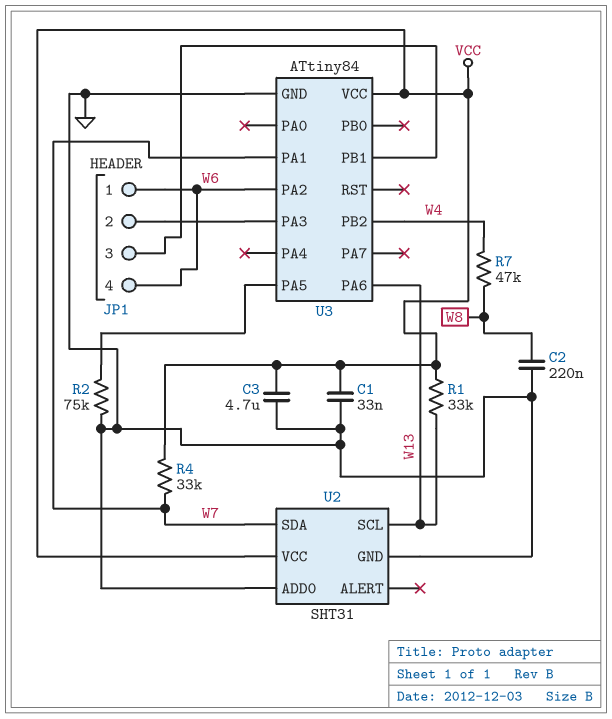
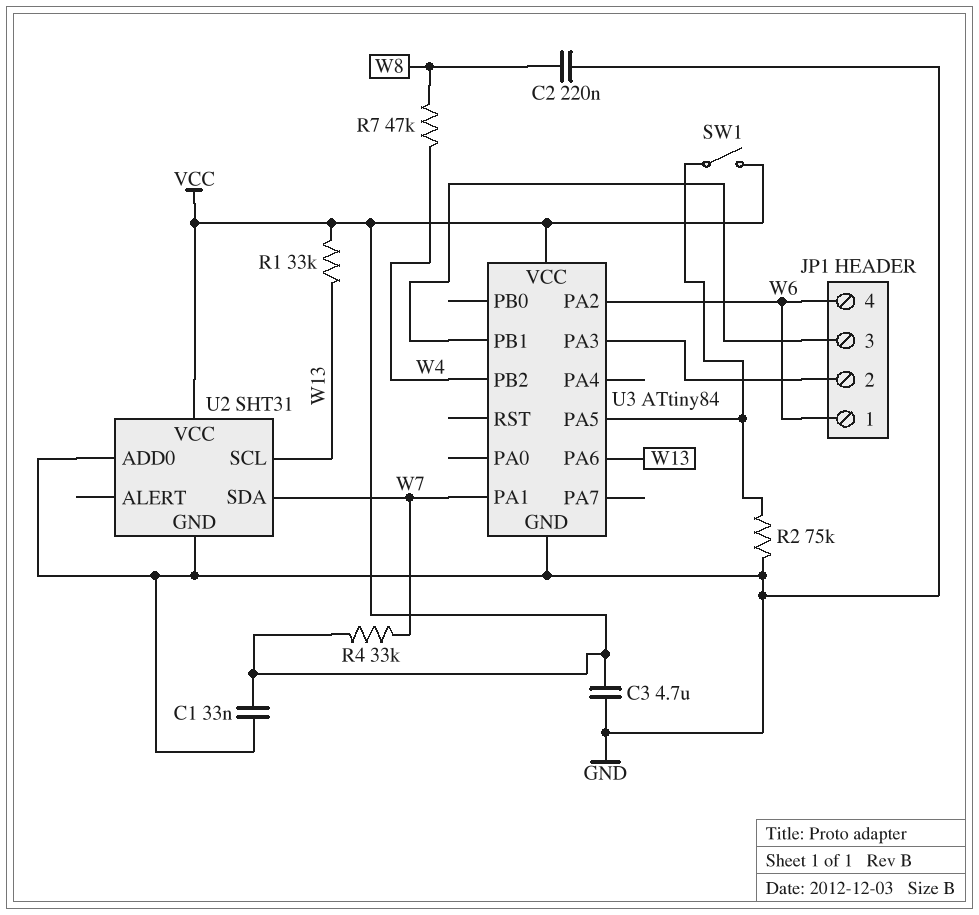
SW1: none -> switch (U3/PA5, VCC)

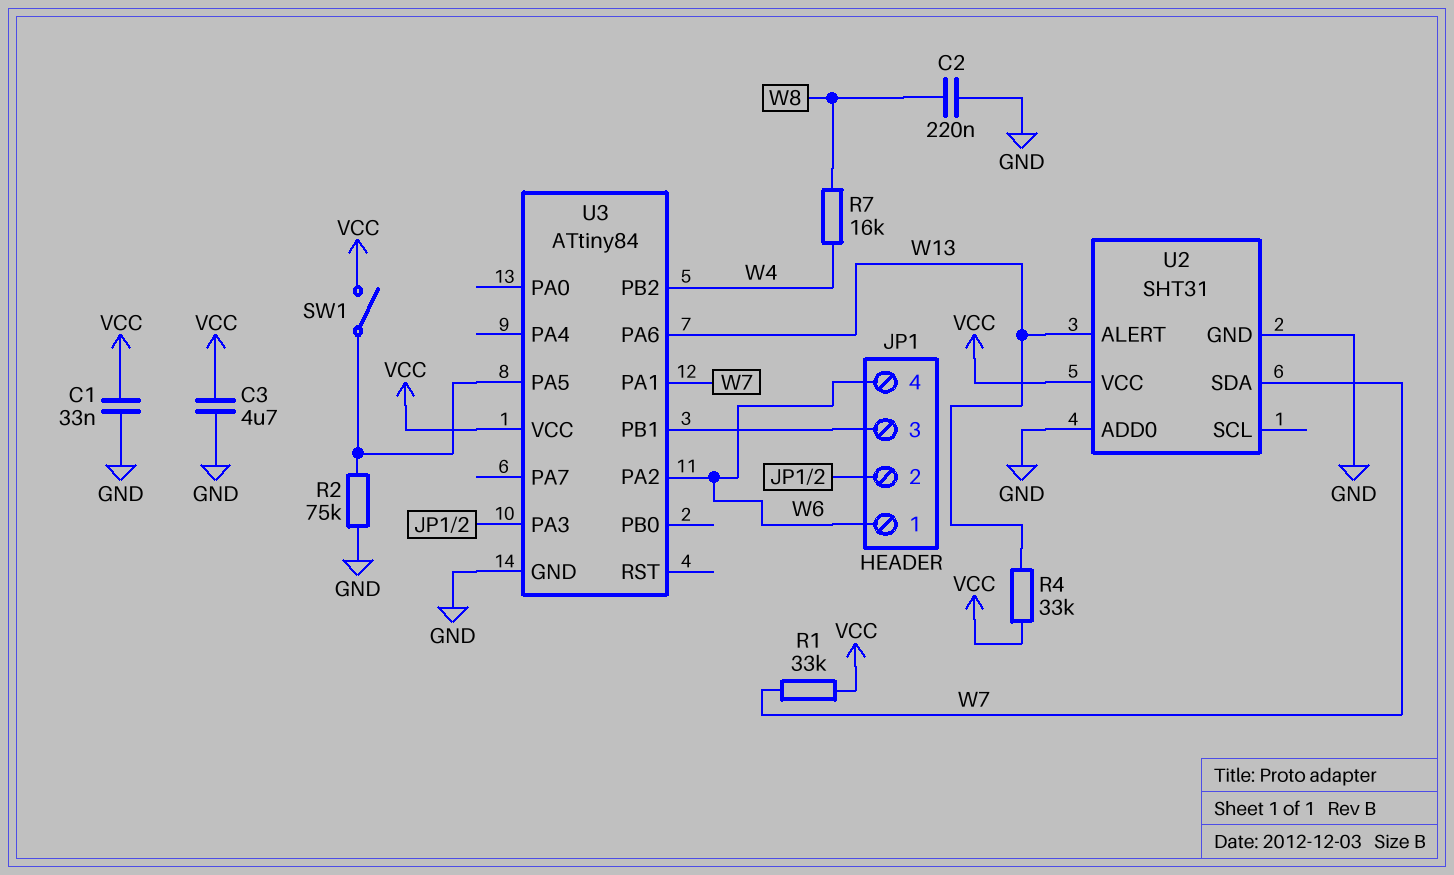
R1: 33k (VCC, W13) -> 33k (VCC, W7)
R4: 33k (VCC, W7) -> 33k (VCC, W13)
R7: 47k (W4, W8) -> 16k (W4, W8)
U2 pin ALERT: none -> W13
U2 pin SCL: W13 -> none

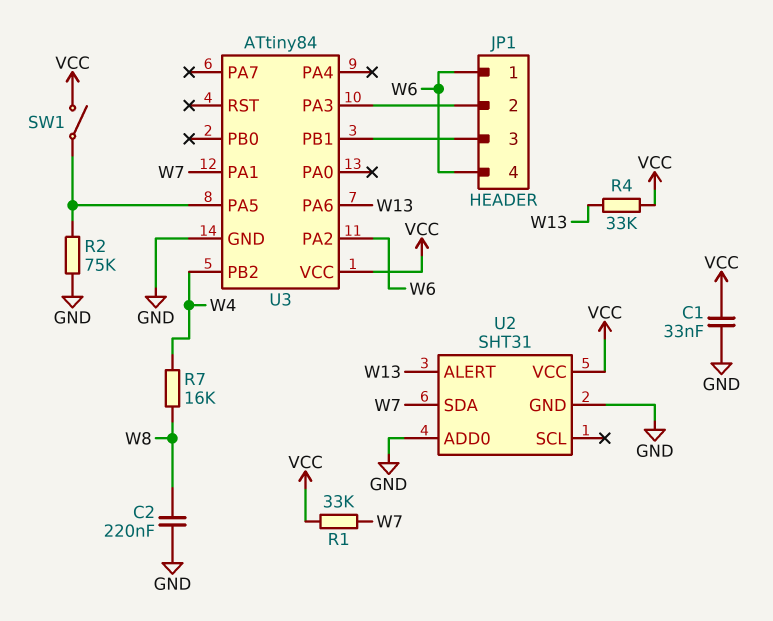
C3: 4.7uF (GND, VCC) -> none

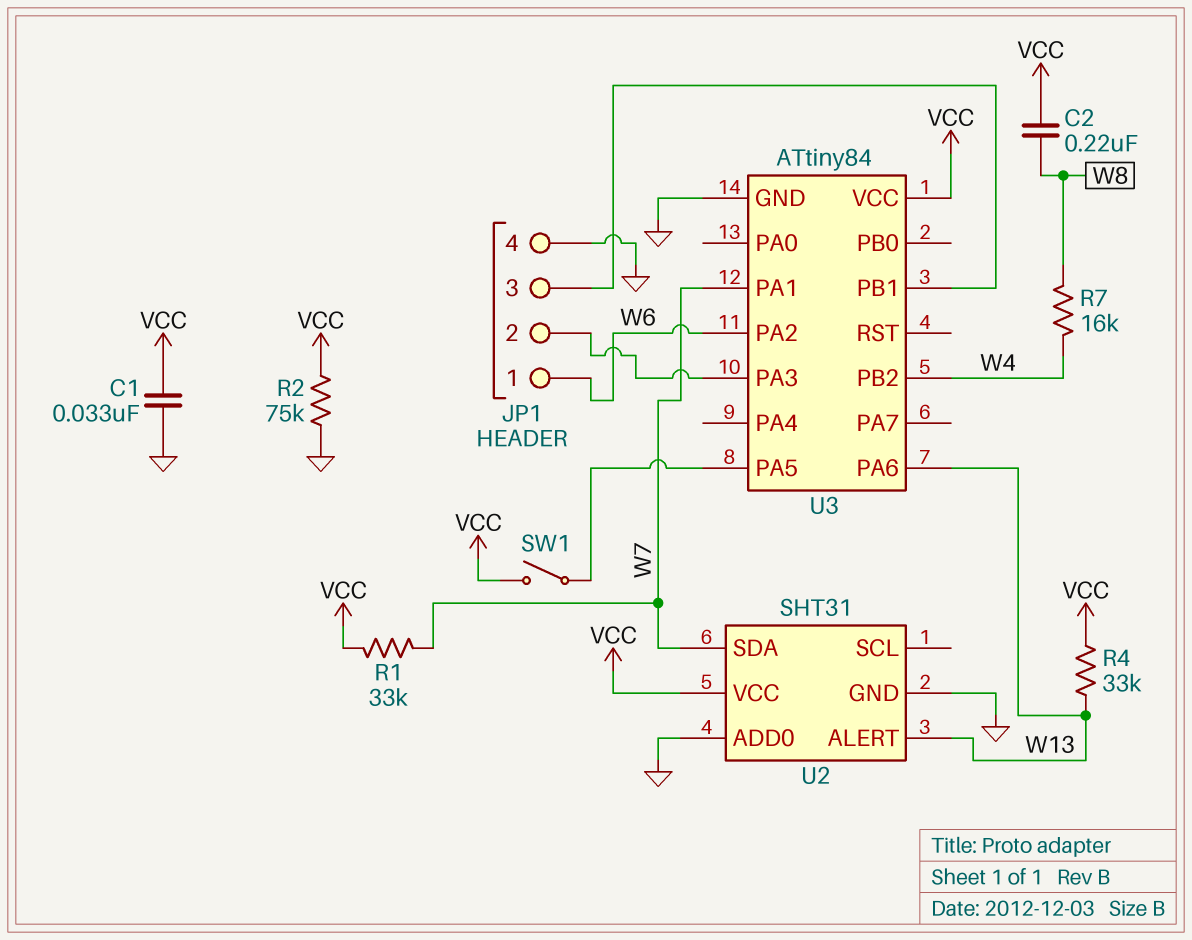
C2: 220nF (GND, W8) -> 220nF (VCC, W8)
JP1 pin 4: W6 -> GND
R2: 75k (GND, U3/PA5) -> 75k (GND, VCC)

